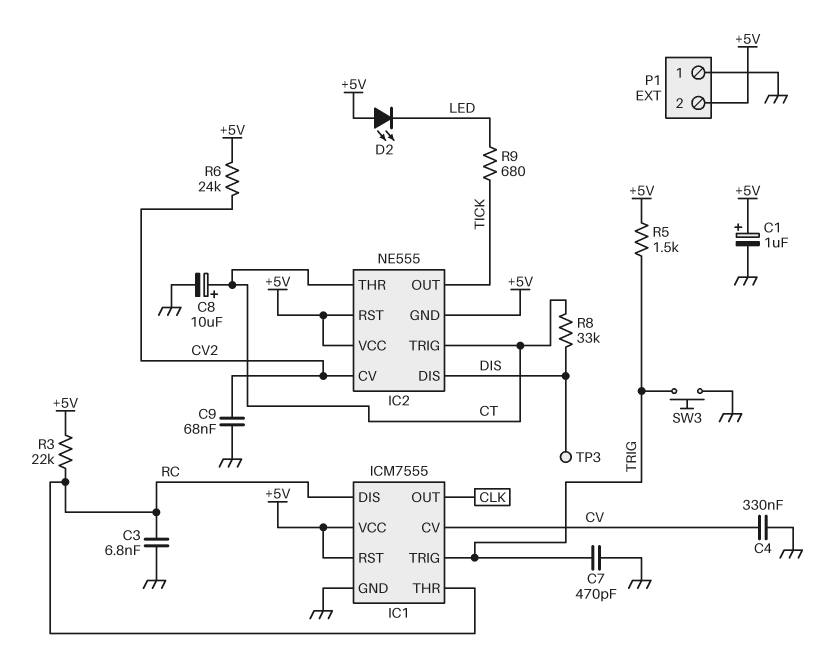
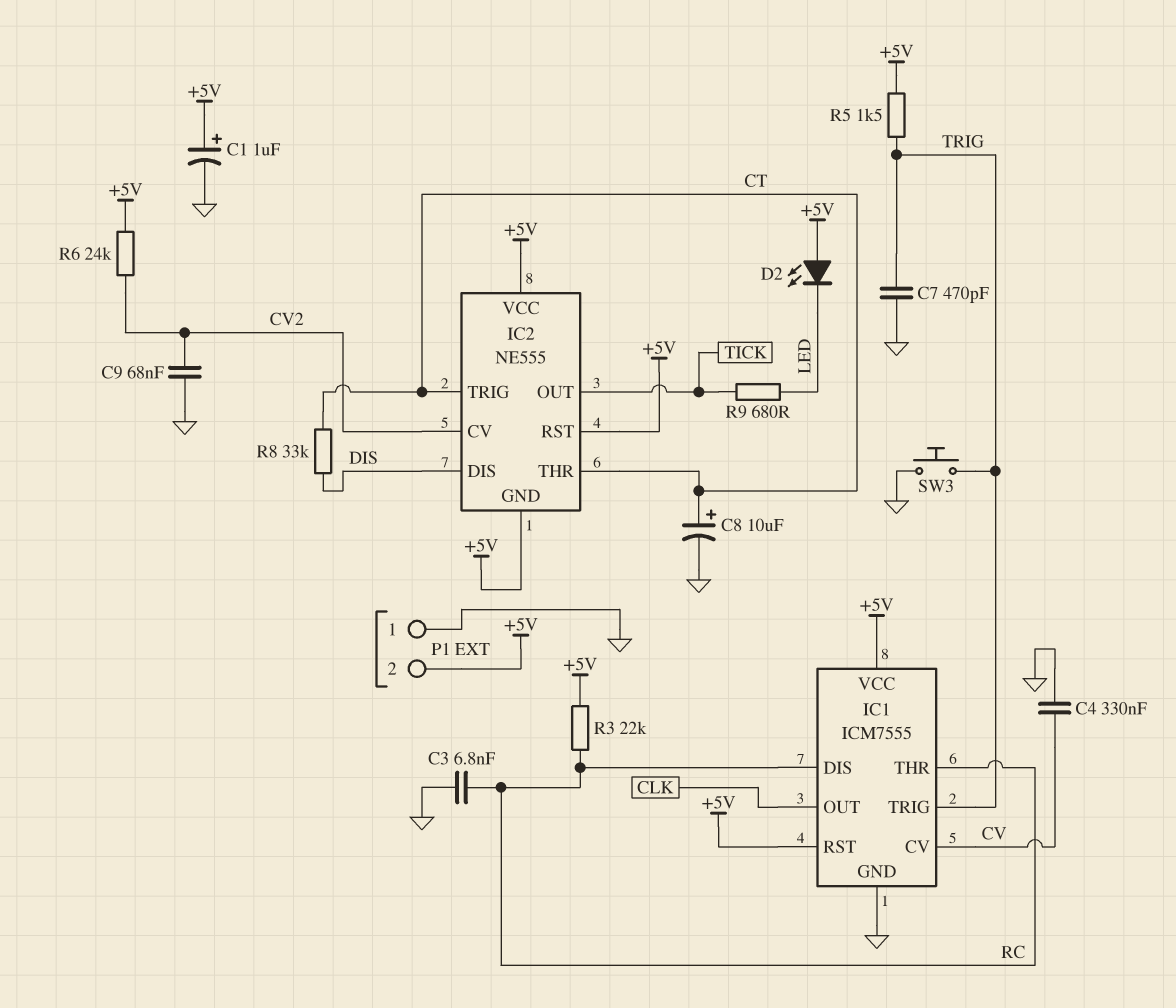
TP3: test point (DIS) -> none

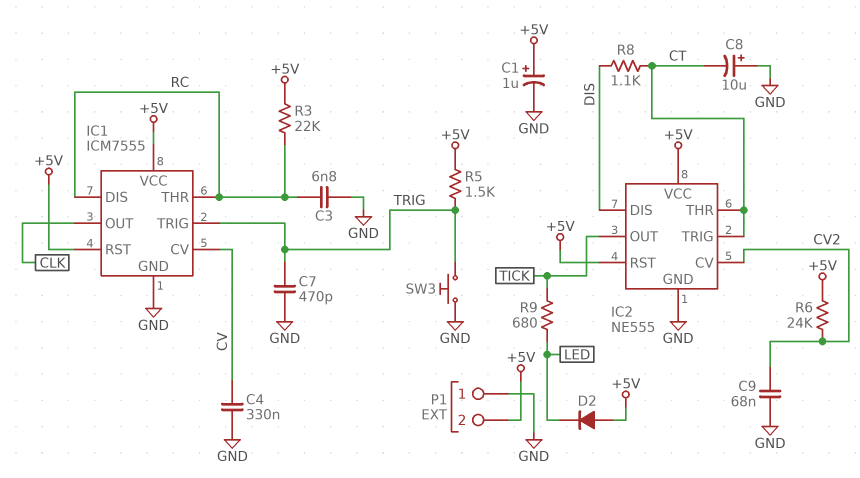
C8: 10uF (plus CT, minus GND) -> 10uF (plus GND, minus CT)
D2: LED (A +5V, K LED) -> diode (A +5V, K LED)
IC2 pin GND: +5V -> GND
R8: 33k (CT, DIS) -> 1.1k (CT, DIS)

